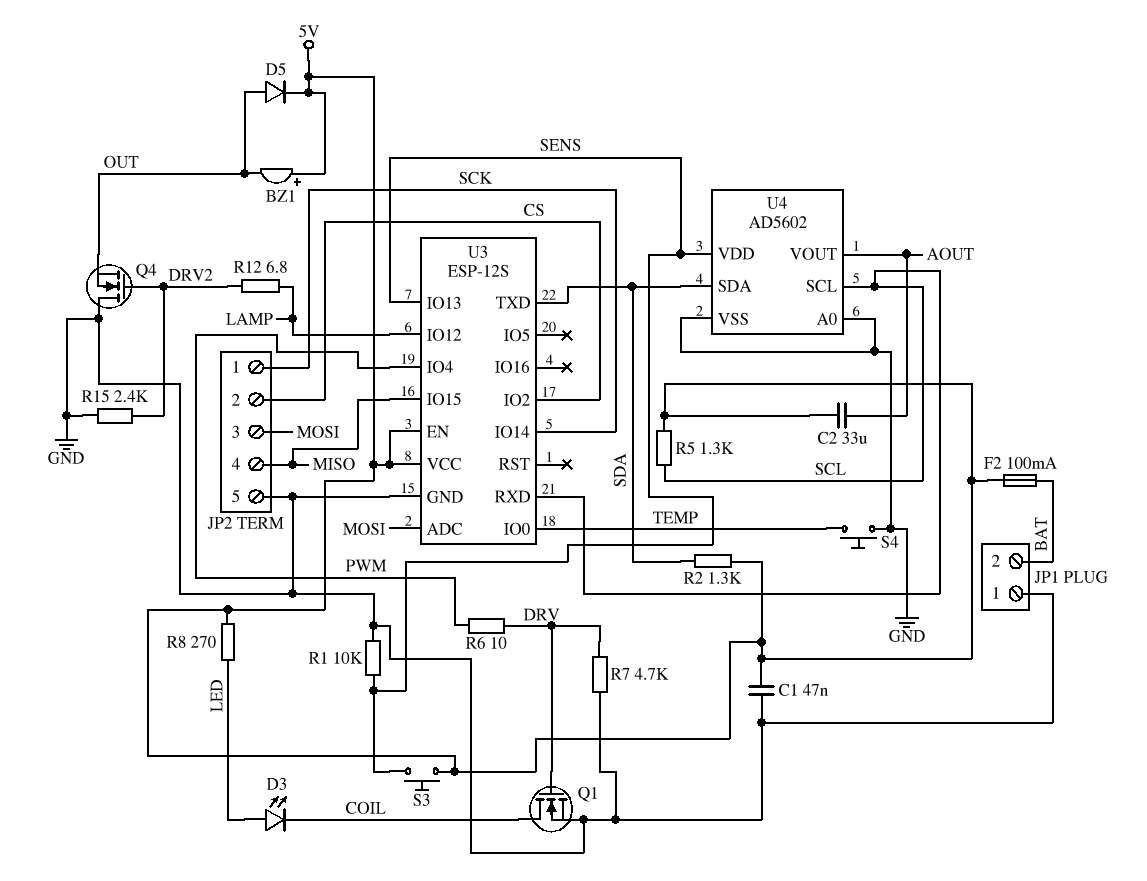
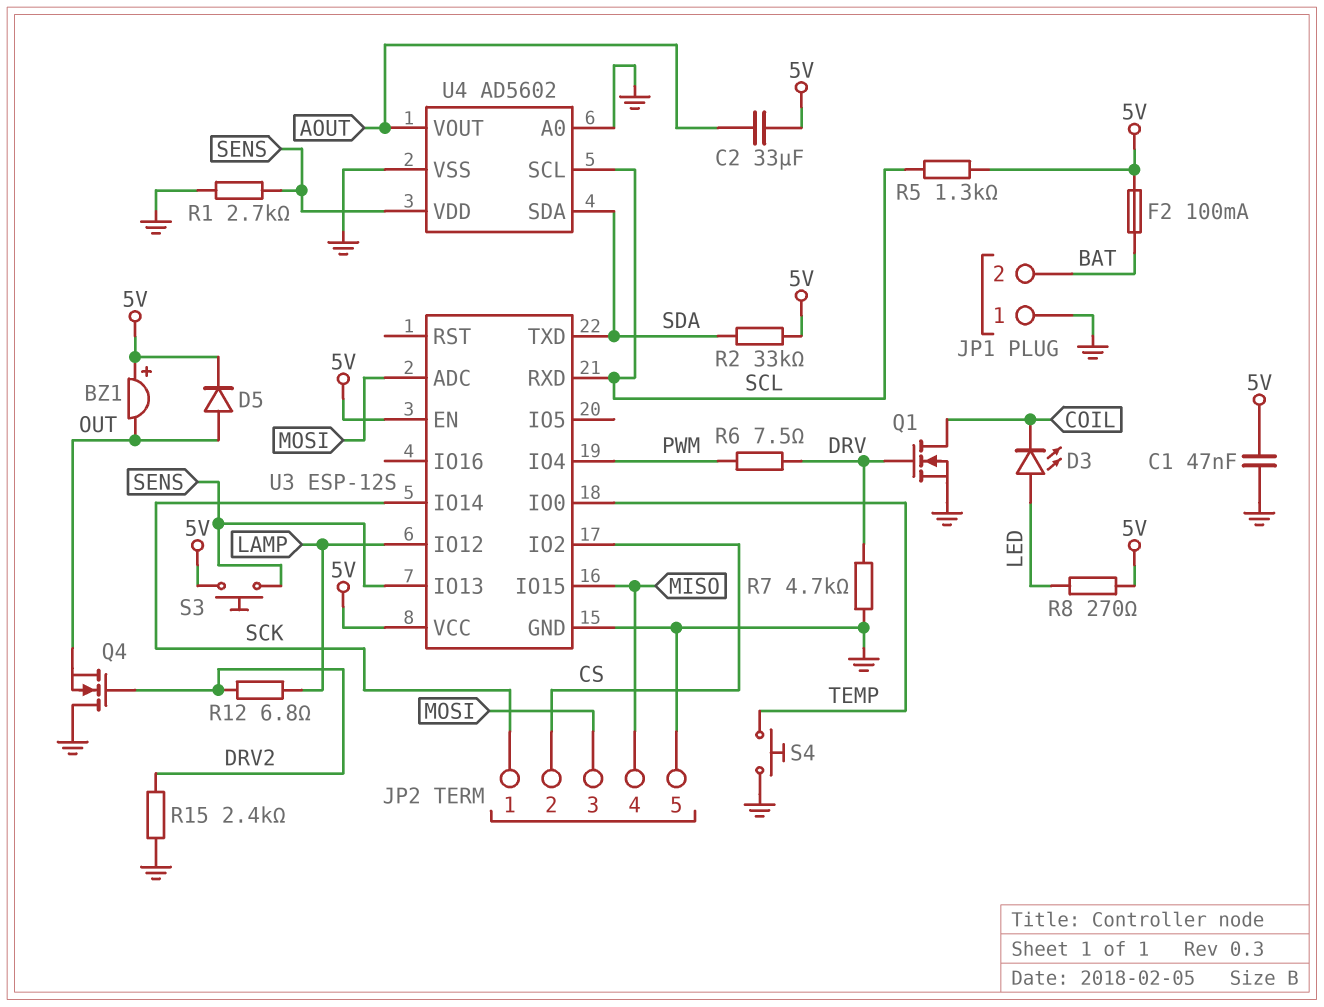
R1: 10k (GND, SENS) -> 2.7k (GND, SENS)
R2: 1.3k (5V, SDA) -> 33k (5V, SDA)
R6: 10 (DRV, PWM) -> 7.5 (DRV, PWM)

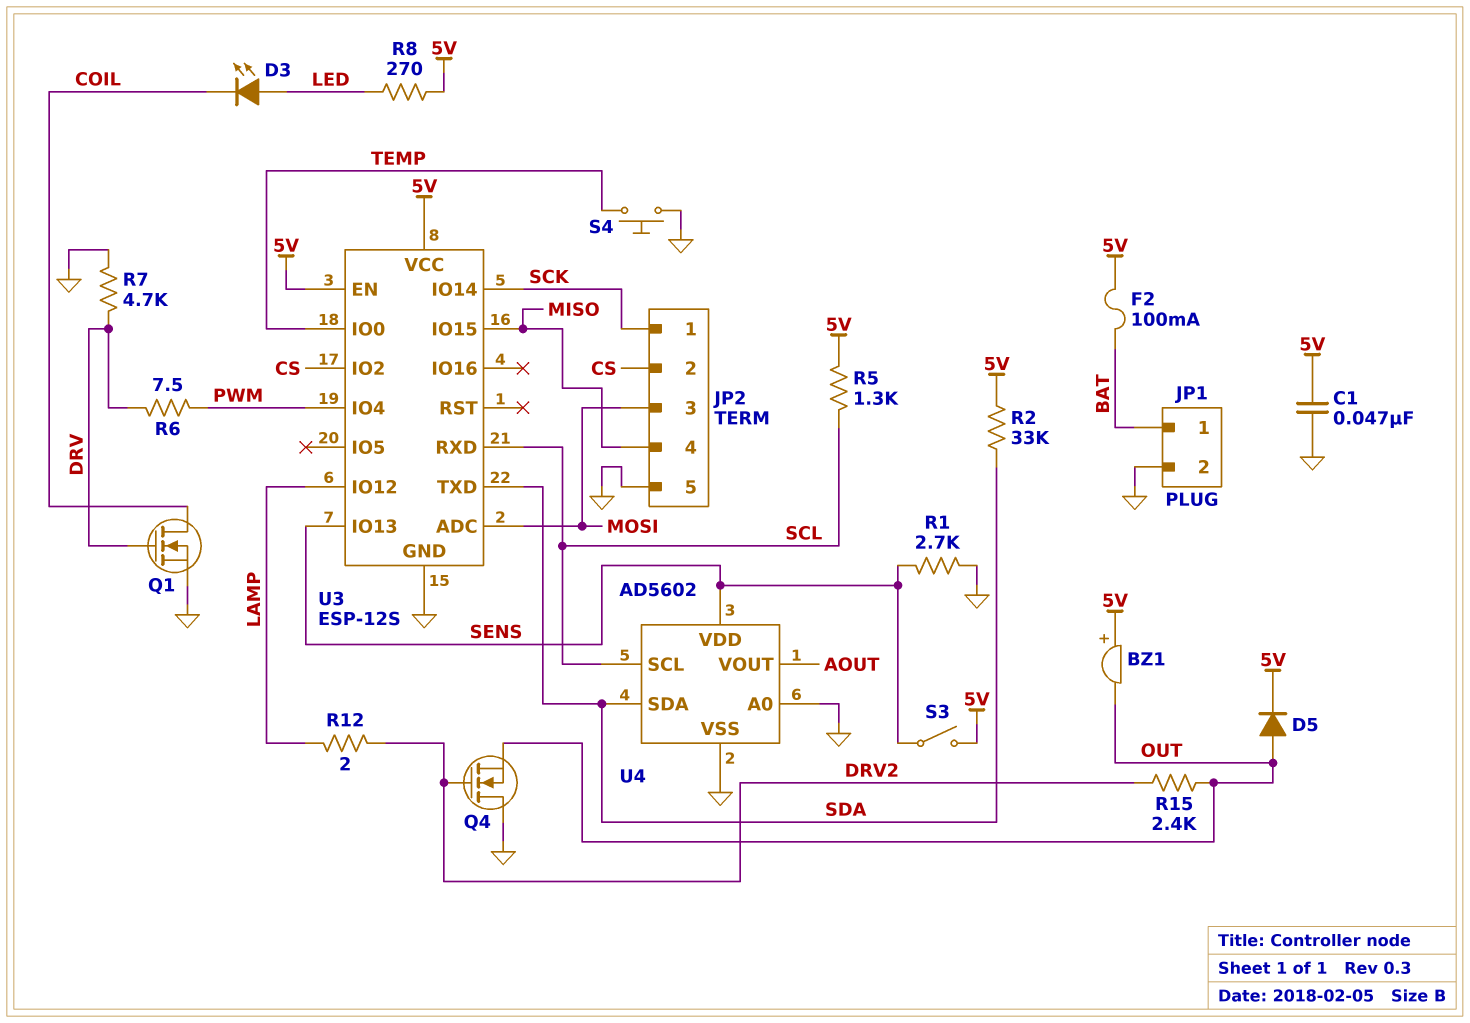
C2: 33uF (5V, AOUT) -> none
JP1 pin 1: GND -> BAT
JP1 pin 2: BAT -> GND
R12: 6.8 (DRV2, LAMP) -> 2 (DRV2, LAMP)
R15: 2.4k (DRV2, GND) -> 2.4k (DRV2, OUT)
S3: button (5V, SENS) -> switch (5V, SENS)

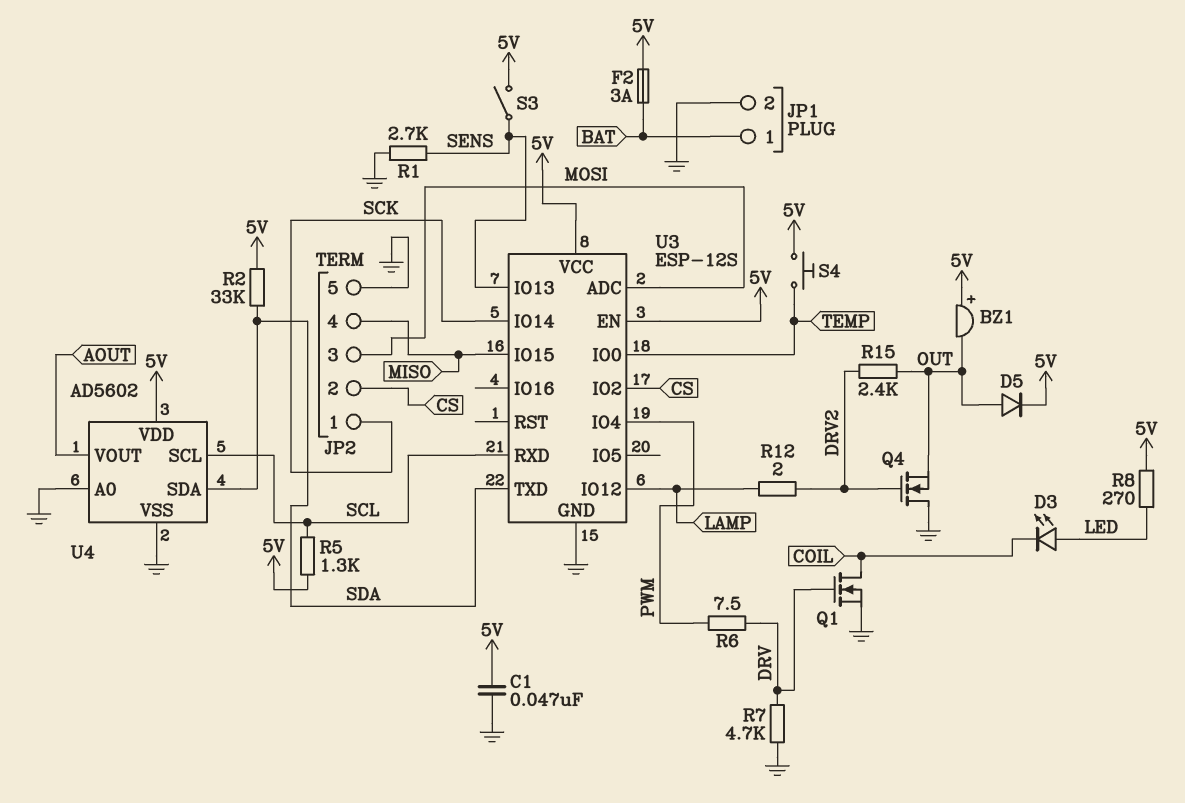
F2: 100mA (5V, BAT) -> 3A (5V, BAT)
S4: button (GND, TEMP) -> button (5V, TEMP)
U4 pin VDD: SENS -> 5V

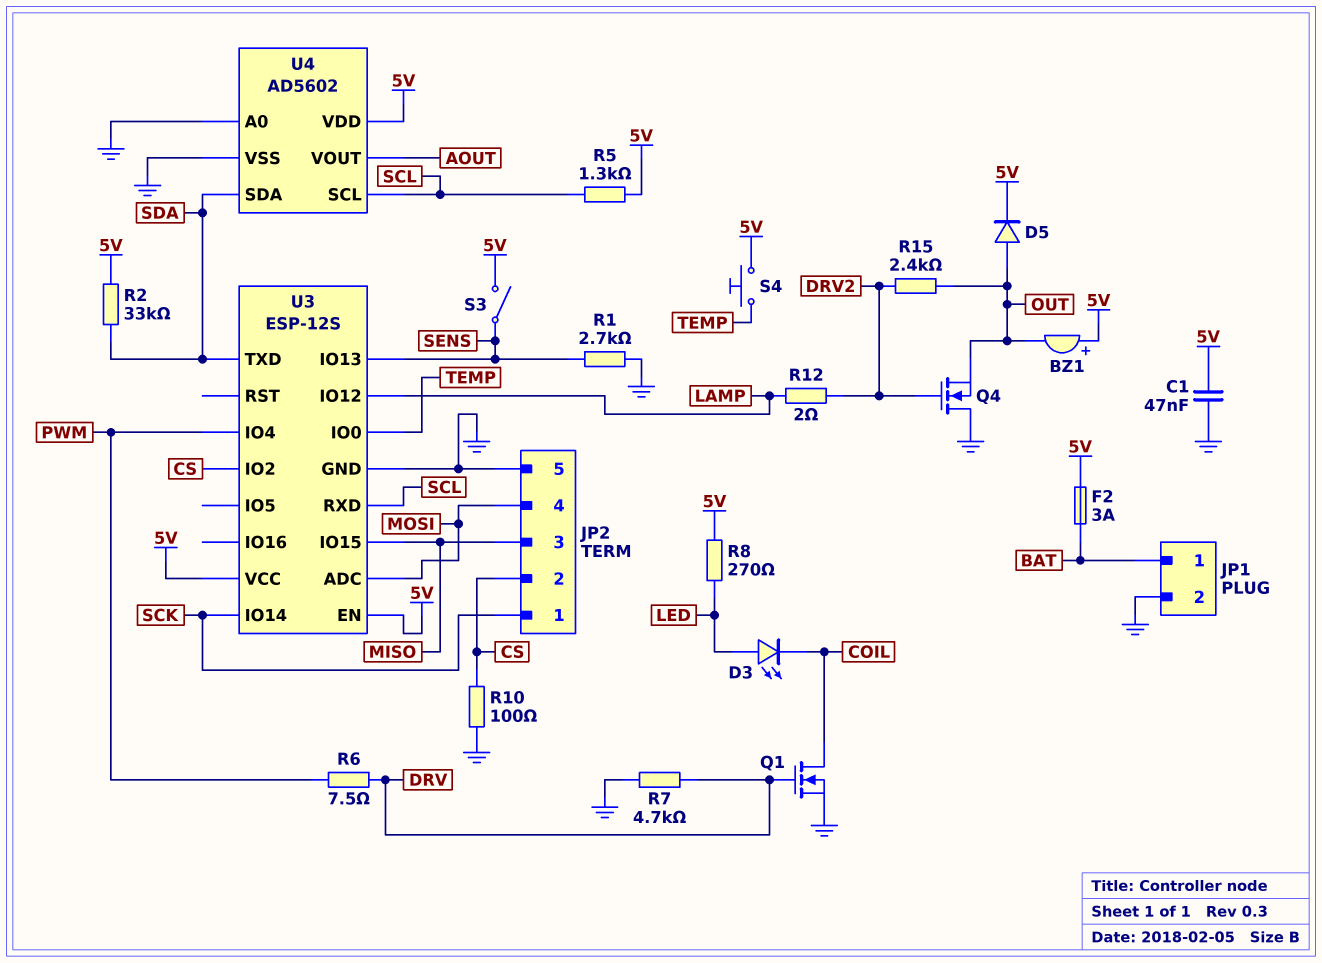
JP2 pin 3: MOSI -> MISO
JP2 pin 4: MISO -> MOSI
R10: none -> 100 (CS, GND)

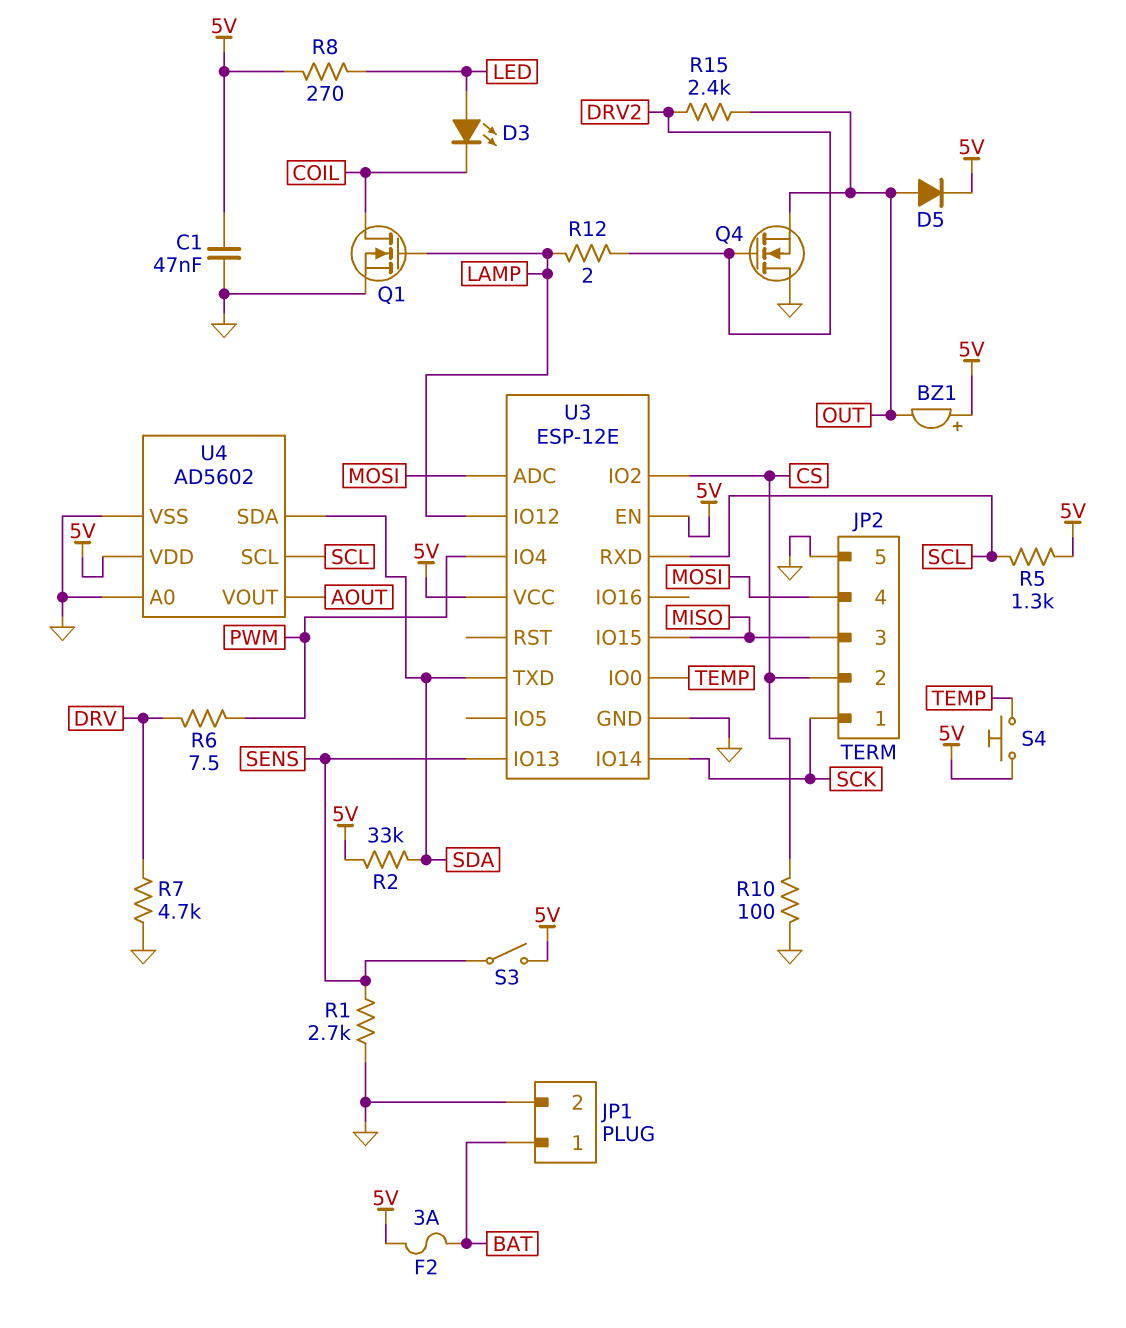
Q1: NMOS (G DRV, D COIL, S GND) -> NMOS (G LAMP, D COIL, S GND)
U3: ESP-12S -> ESP-12E

